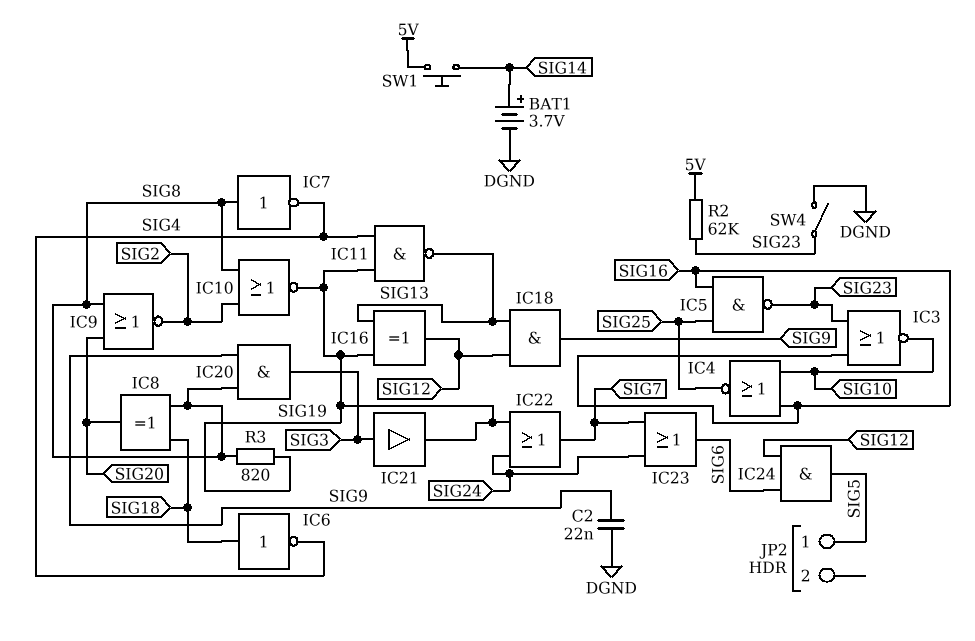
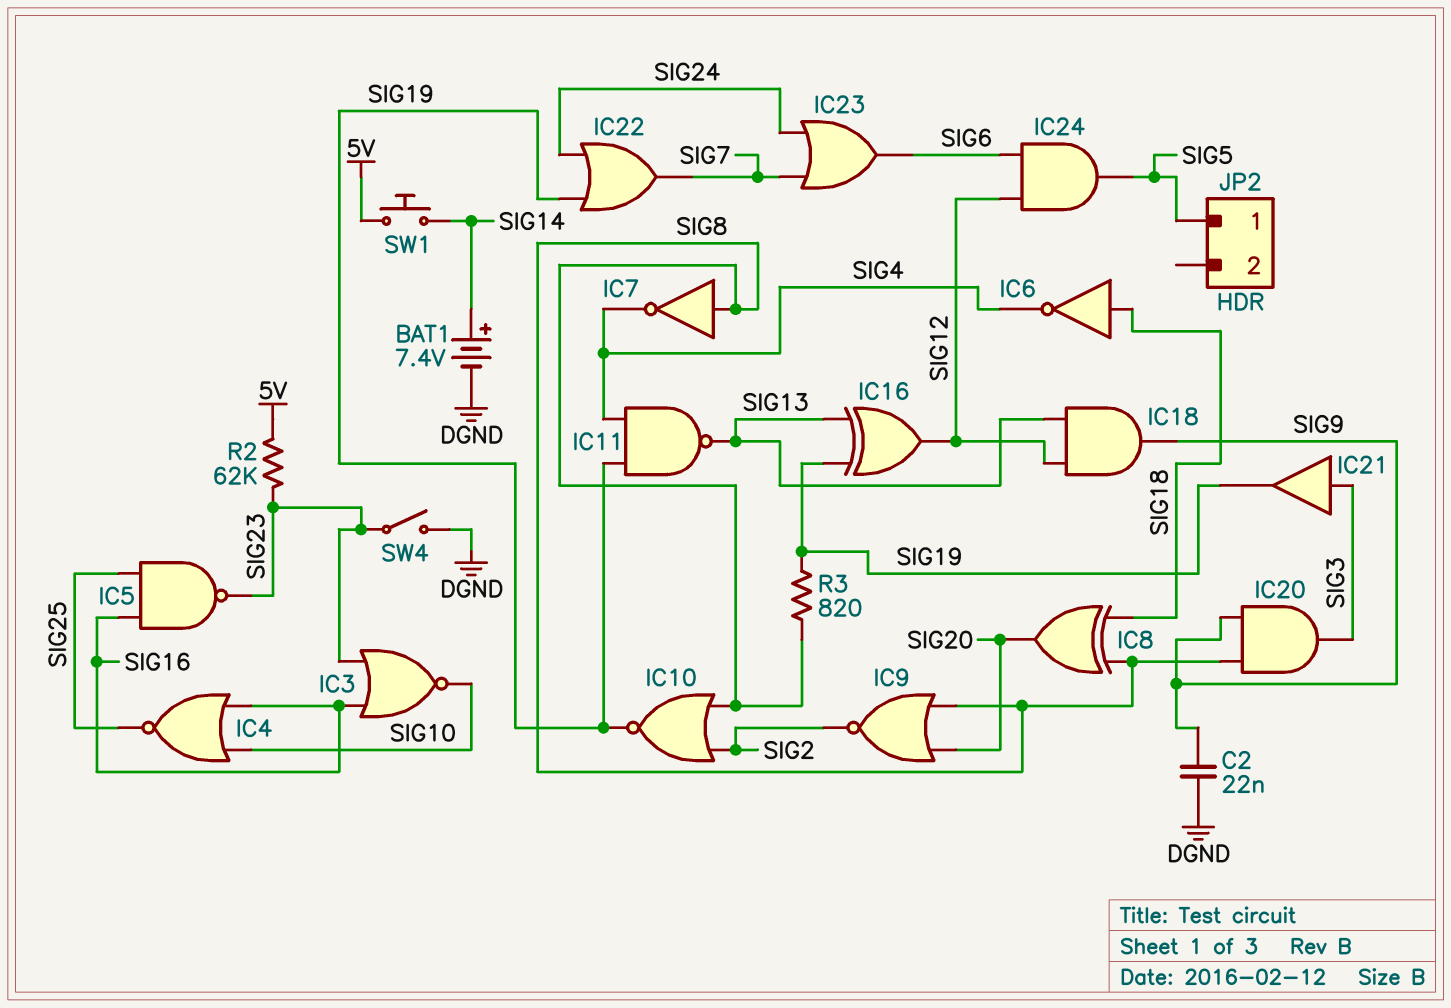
BAT1: 3.7V (plus SIG14, minus DGND) -> 7.4V (plus SIG14, minus DGND)

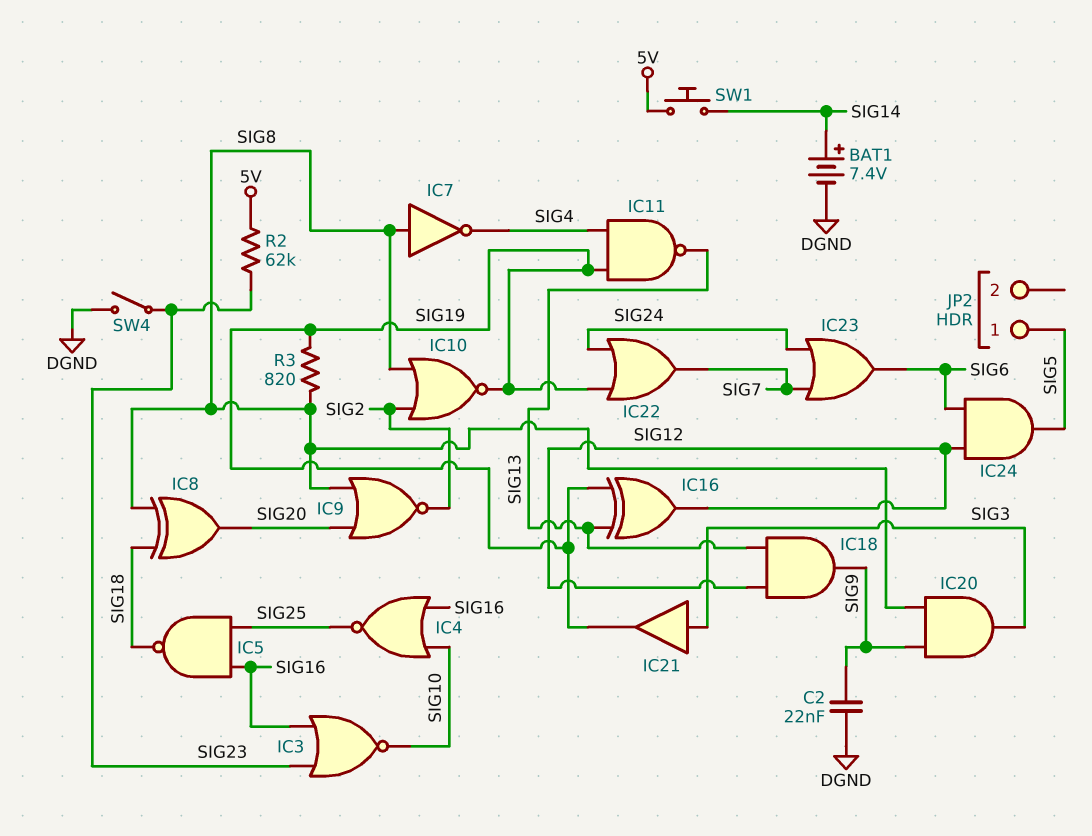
IC5: NAND (in SIG16, in SIG25, out SIG23) -> NAND (in SIG16, in SIG25, out SIG18)
IC6: NOT (in SIG18, out SIG4) -> none

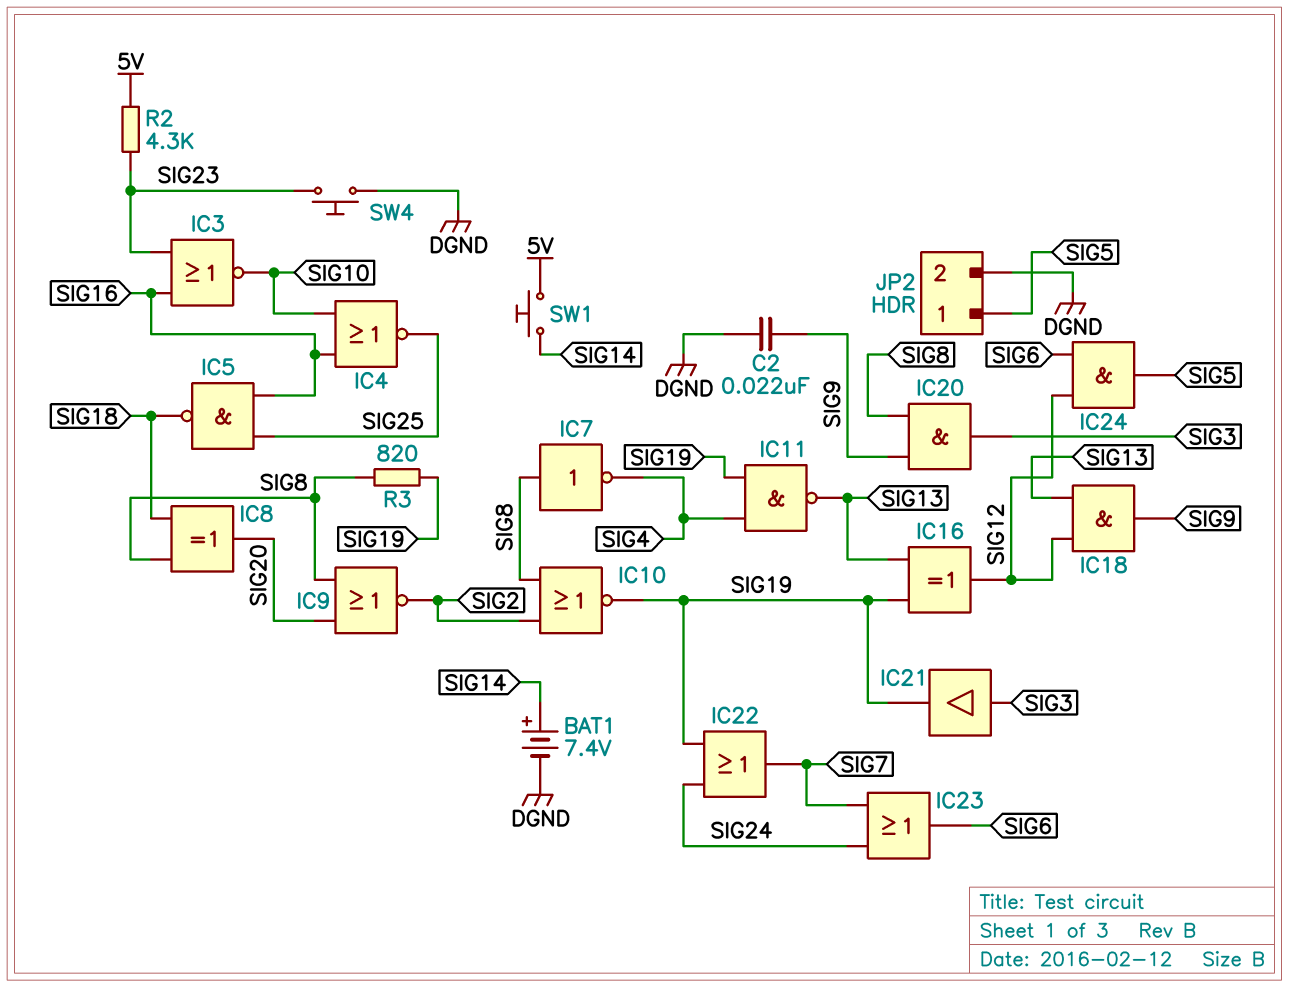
JP2 pin 2: none -> DGND
R2: 62k (5V, SIG23) -> 4.3k (5V, SIG23)
SW4: switch (DGND, SIG23) -> button (DGND, SIG23)

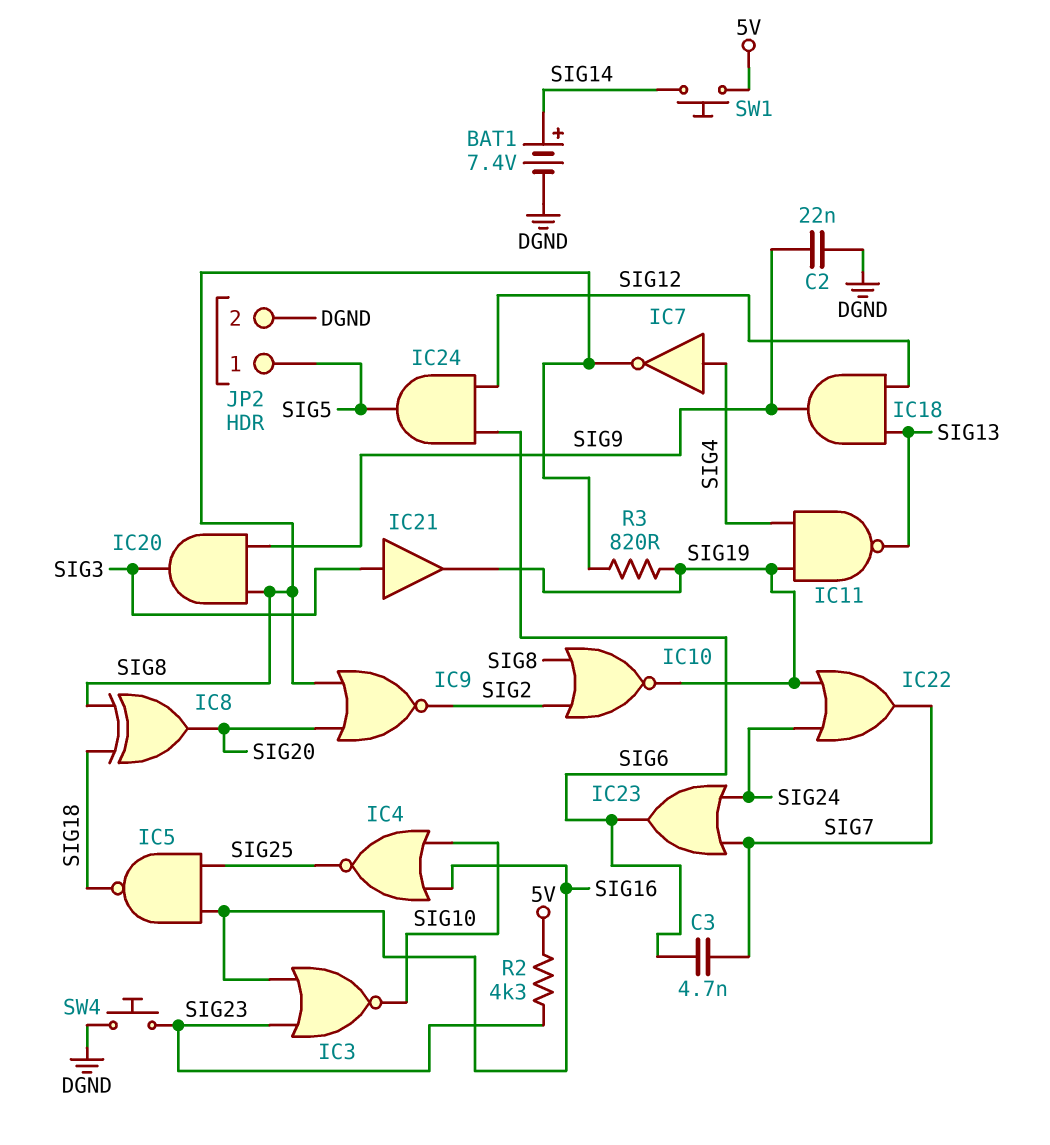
C3: none -> 4.7nF (SIG6, SIG7)
IC7: NOT (in SIG8, out SIG4) -> NOT (in SIG4, out SIG8)
IC16: XOR (in SIG13, in SIG19, out SIG12) -> none

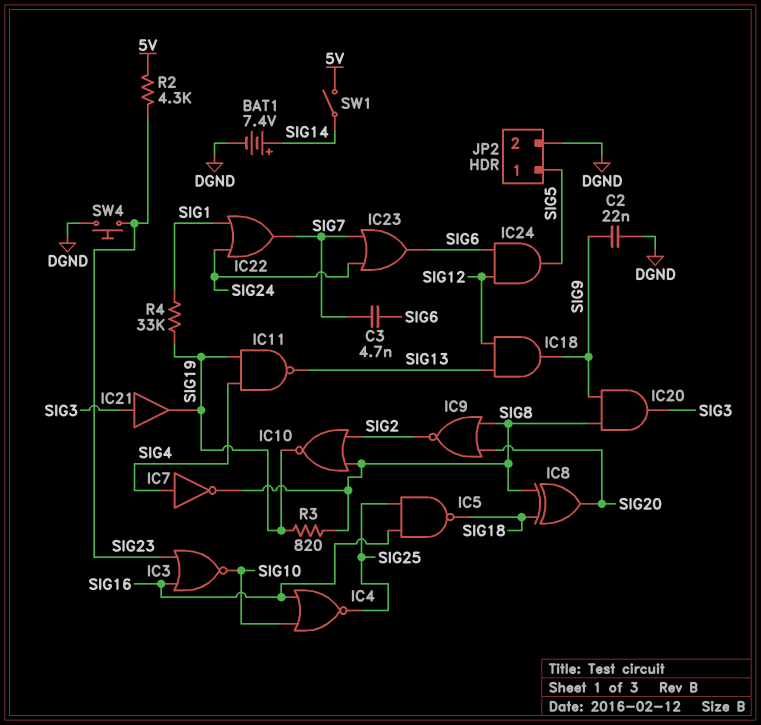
IC22: OR (in SIG19, in SIG24, out SIG7) -> OR (in SIG1, in SIG24, out SIG7)
R4: none -> 33k (SIG1, SIG19)
SW1: button (5V, SIG14) -> switch (5V, SIG14)

